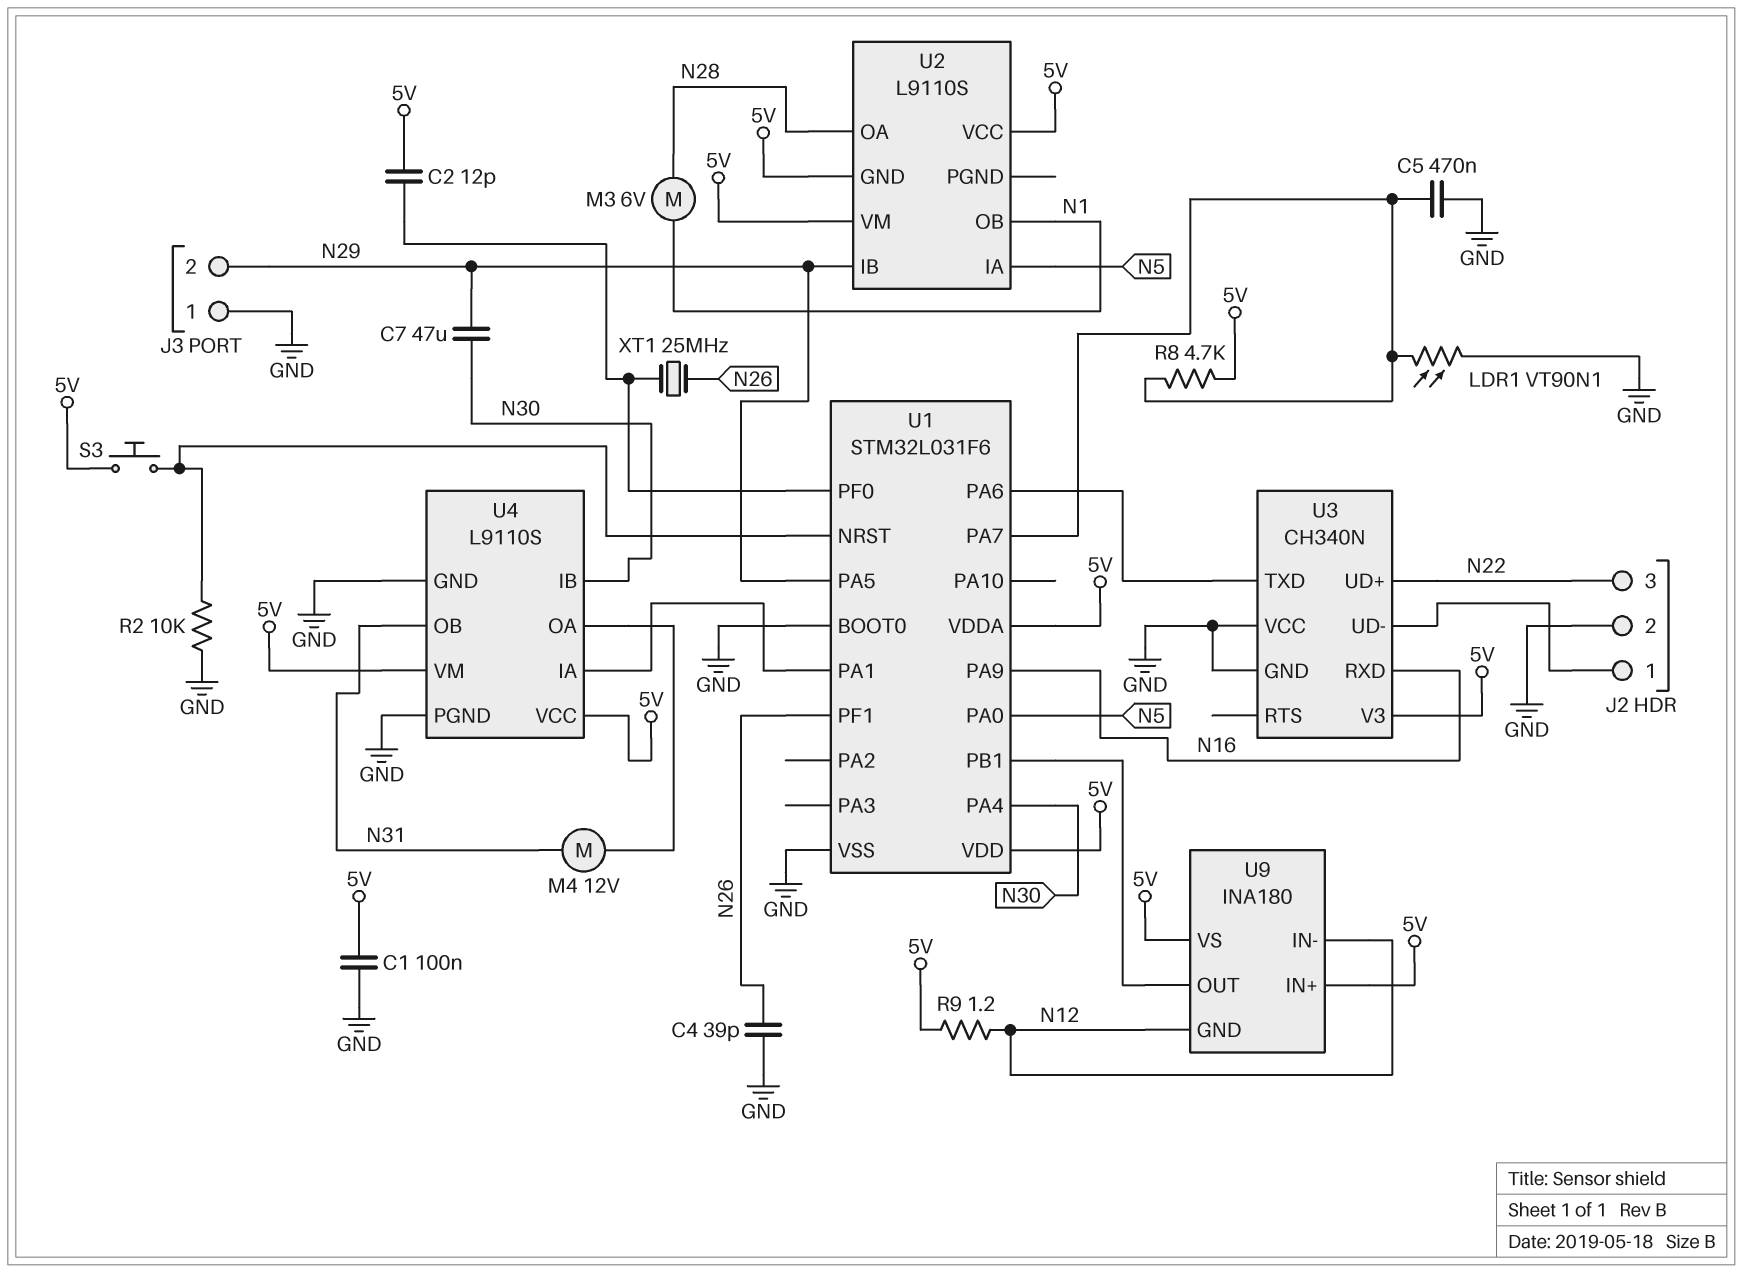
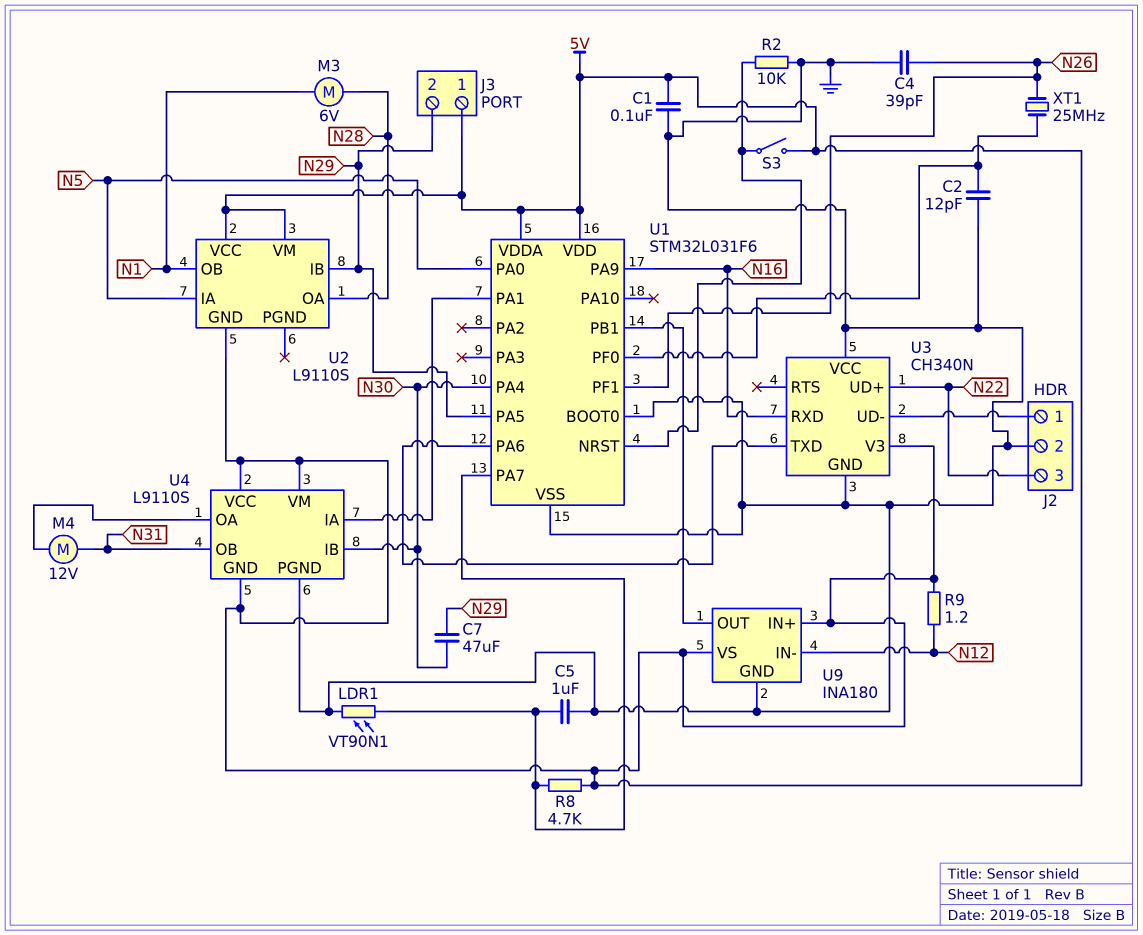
C2: 12pF (5V, U1/PF0) -> 12pF (GND, U1/PF0)
C5: 470nF (GND, U1/PA7) -> 1uF (GND, U1/PA7)
J3 pin 1: GND -> 5V
S3: button (5V, U1/NRST) -> switch (5V, U1/NRST)
U4 pin GND: GND -> 5V
U9 pin GND: N12 -> GND

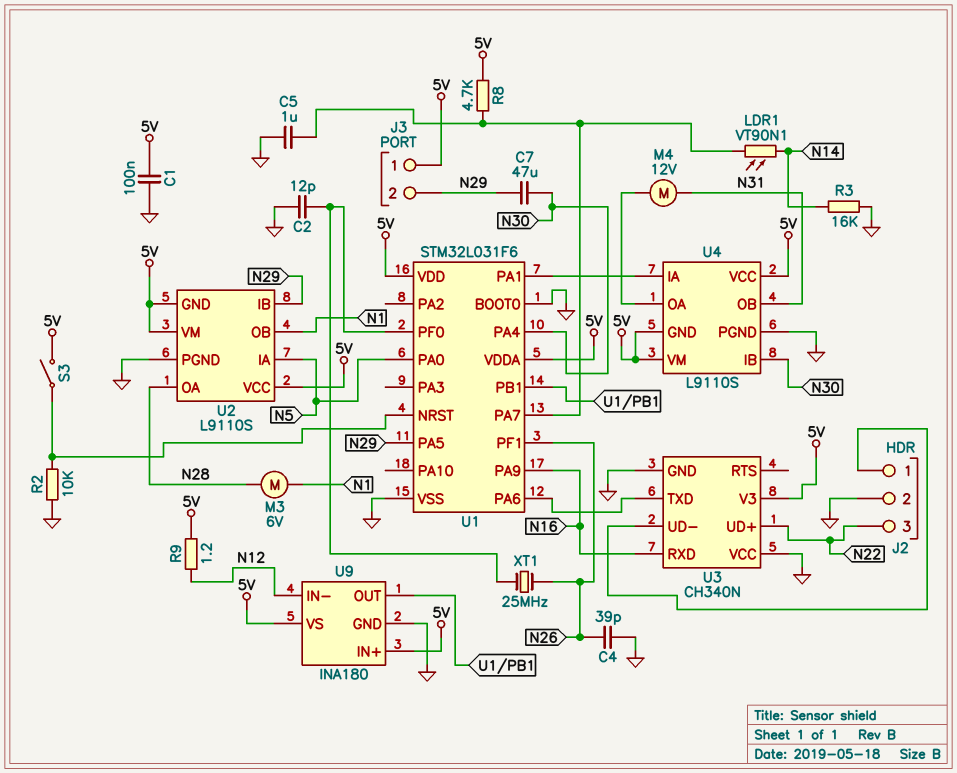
LDR1: VT90N1 (GND, U1/PA7) -> VT90N1 (N14, U1/PA7)
R3: none -> 16k (GND, N14)
U2 pin PGND: none -> GND

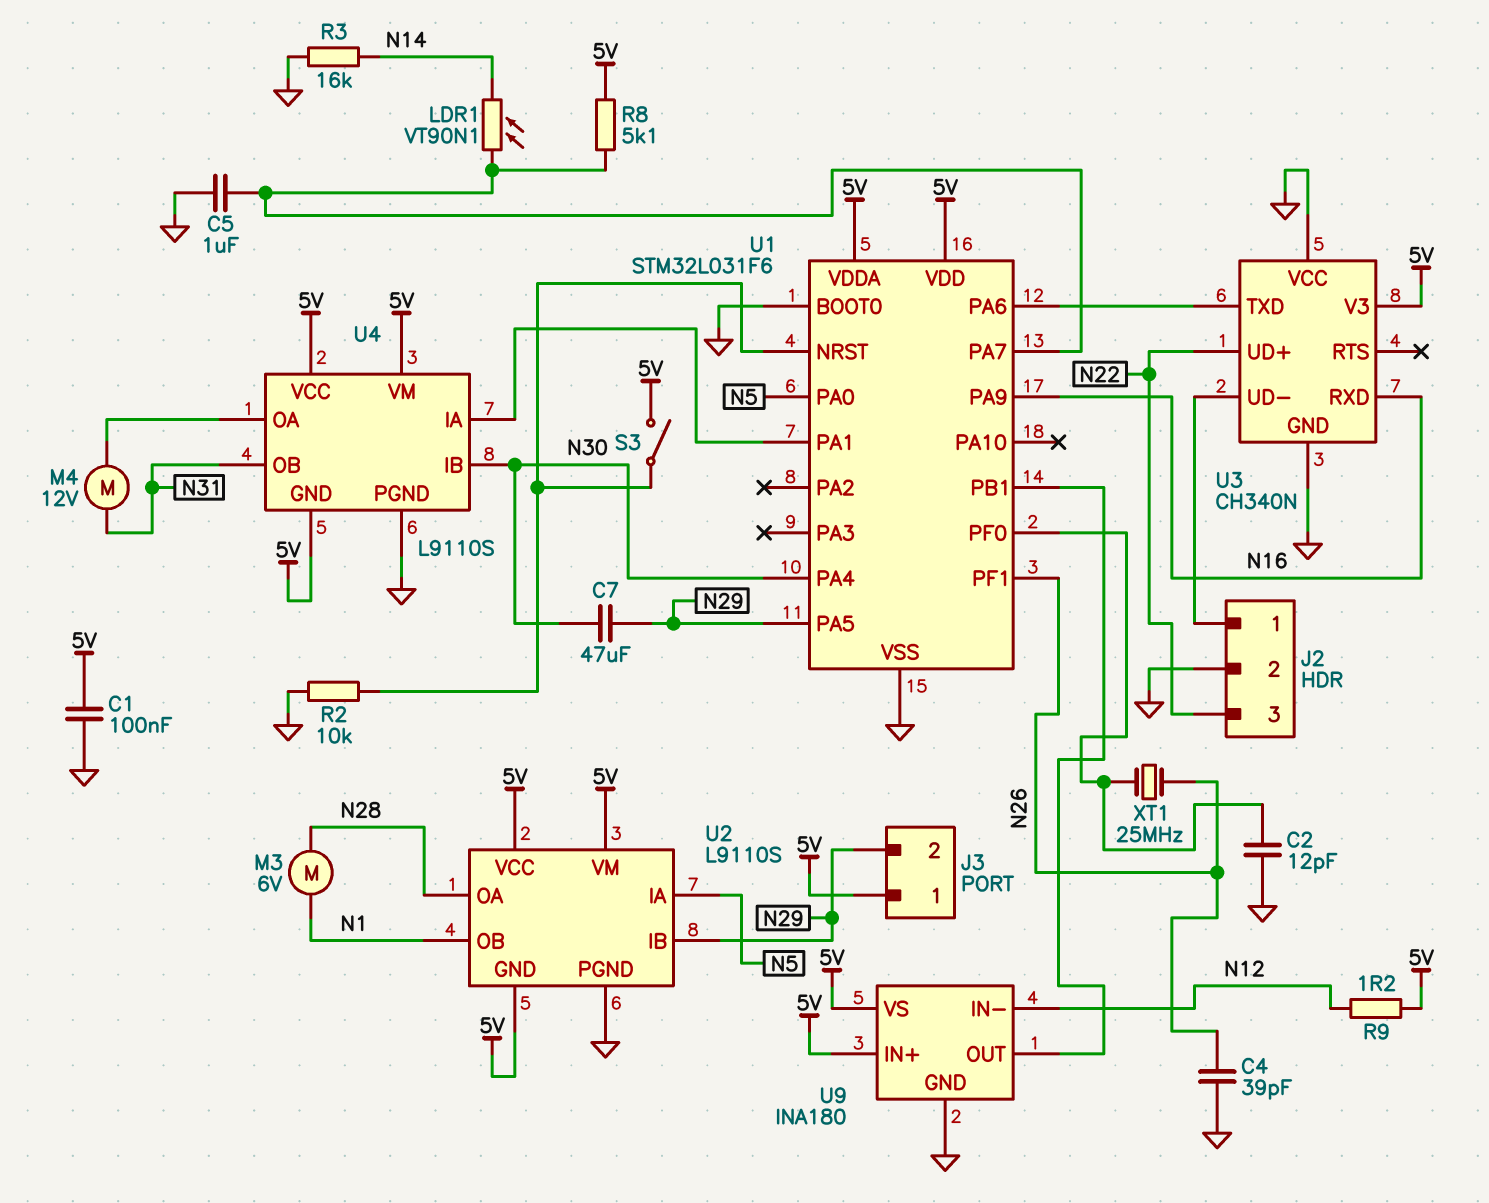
R8: 4.7k (5V, U1/PA7) -> 5.1k (5V, U1/PA7)

